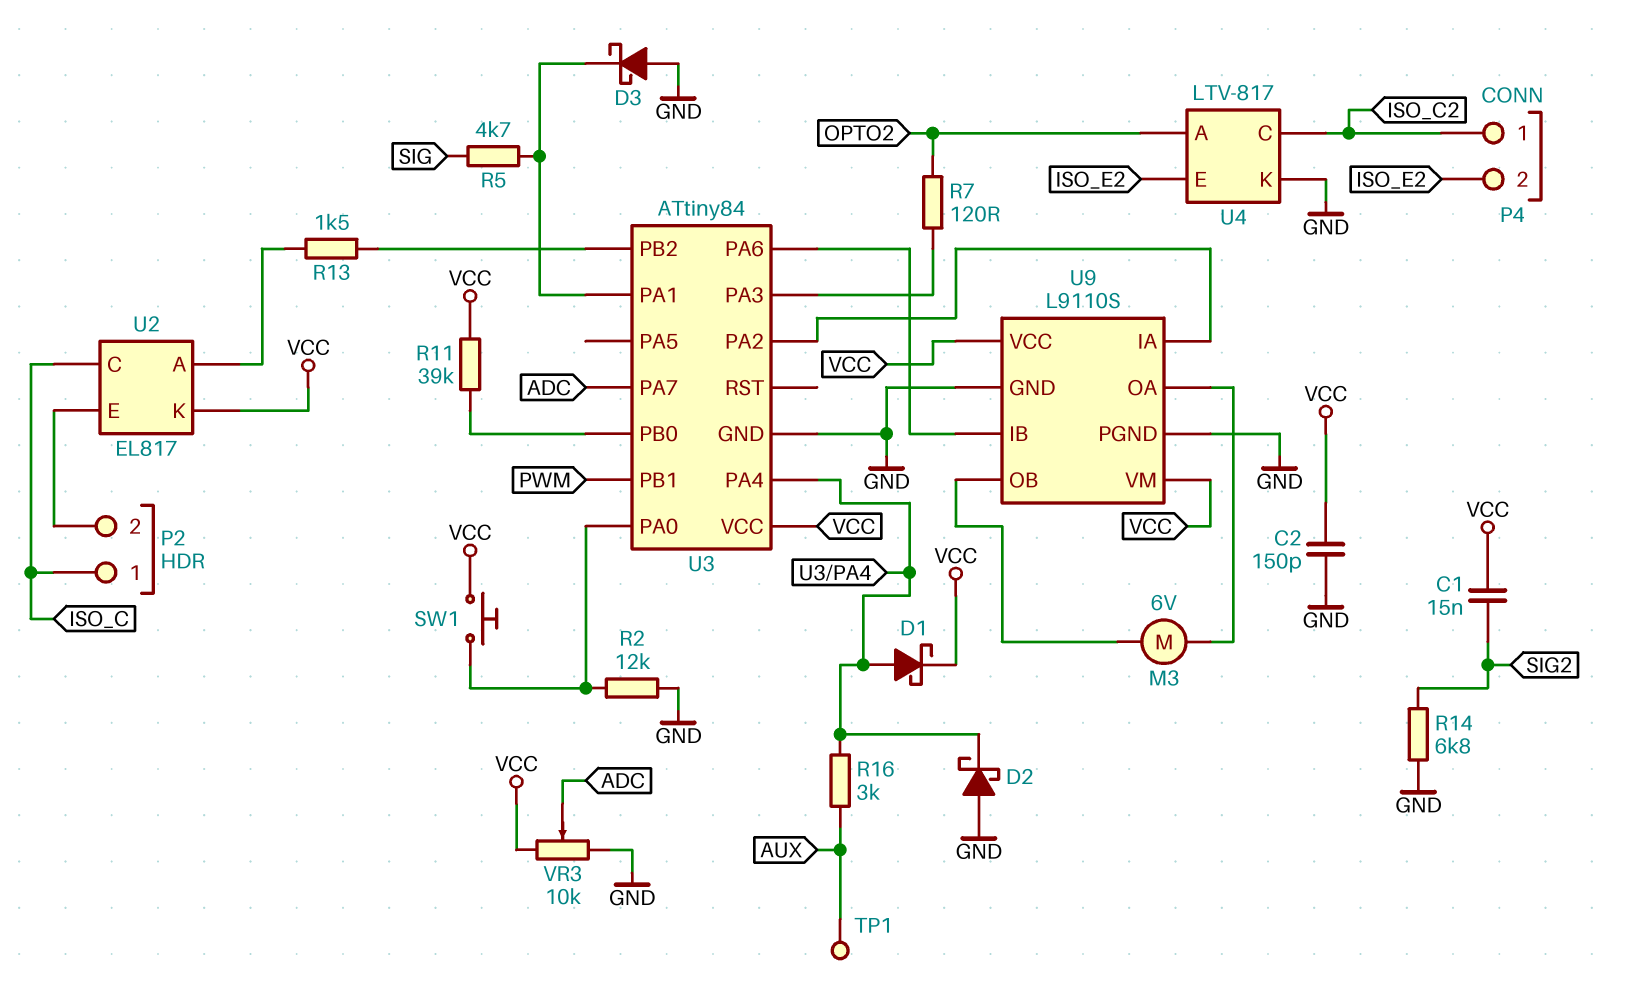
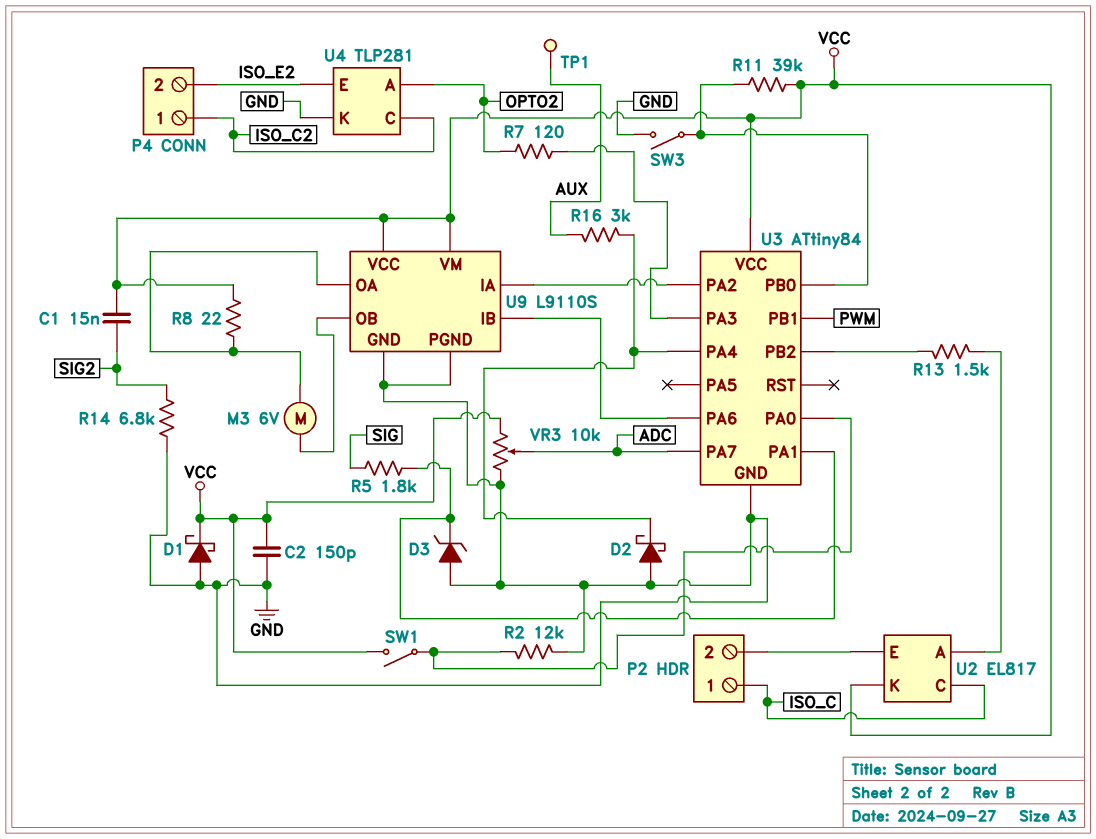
D1: schottky (A U3/PA4, K VCC) -> schottky (A GND, K VCC)
D3: schottky (A GND, K U3/PA1) -> zener (A GND, K U3/PA1)
R5: 4.7k (SIG, U3/PA1) -> 1.8k (SIG, U3/PA1)
R8: none -> 22 (U9/OA, VCC)
SW1: button (U3/PA0, VCC) -> switch (U3/PA0, VCC)
SW3: none -> switch (GND, U3/PB0)
U4: LTV-817 -> TLP281

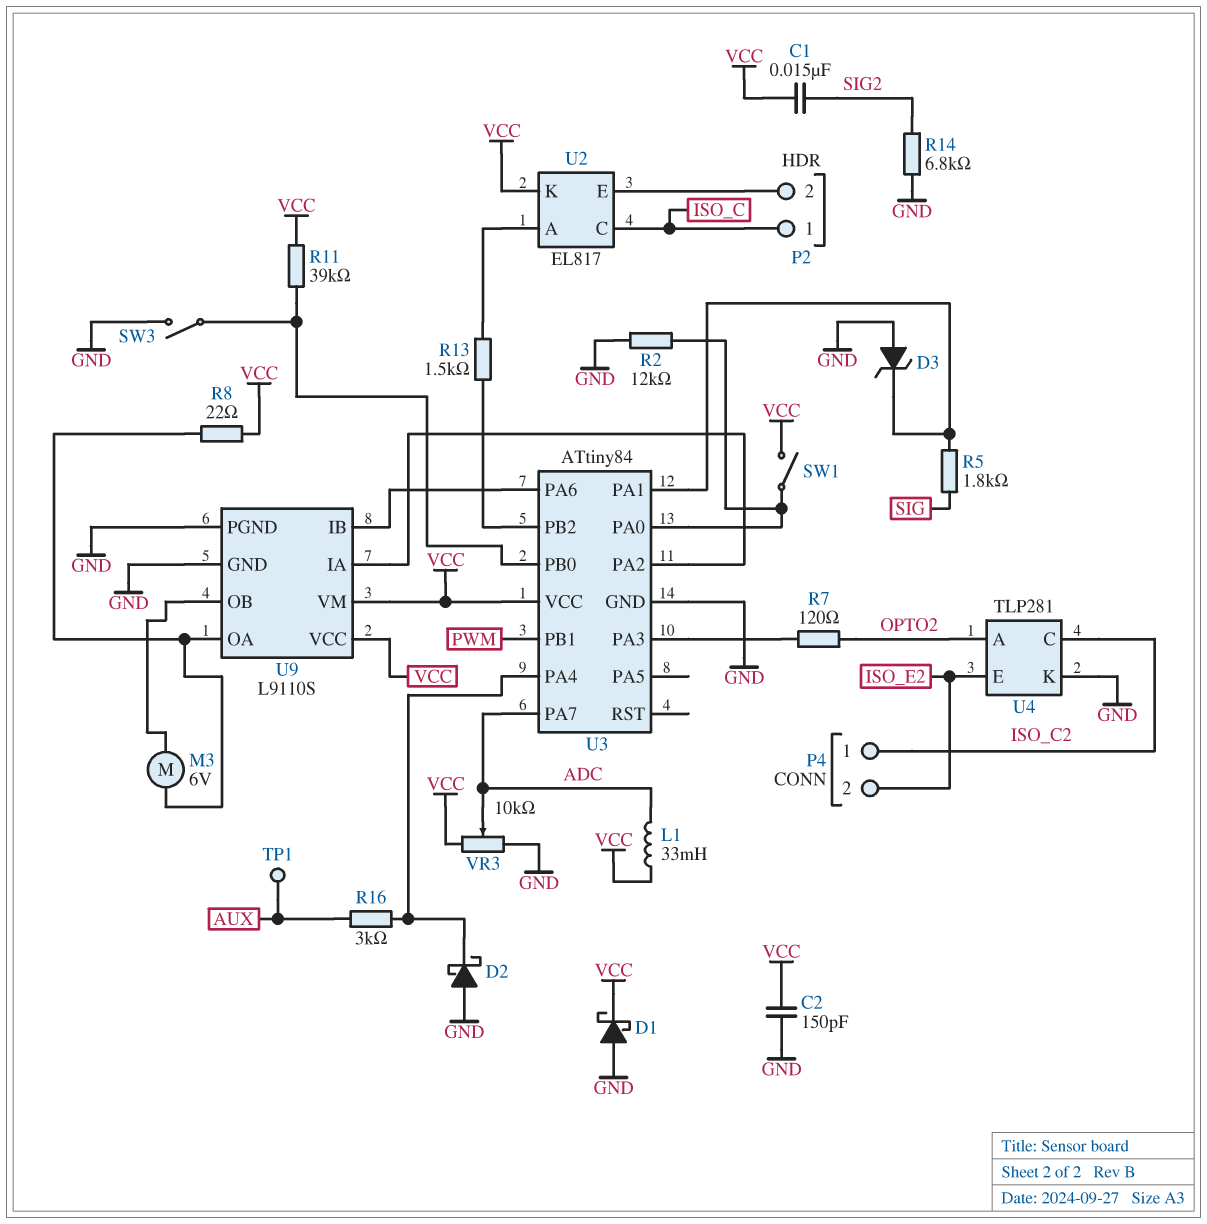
L1: none -> 33mH (ADC, VCC)

